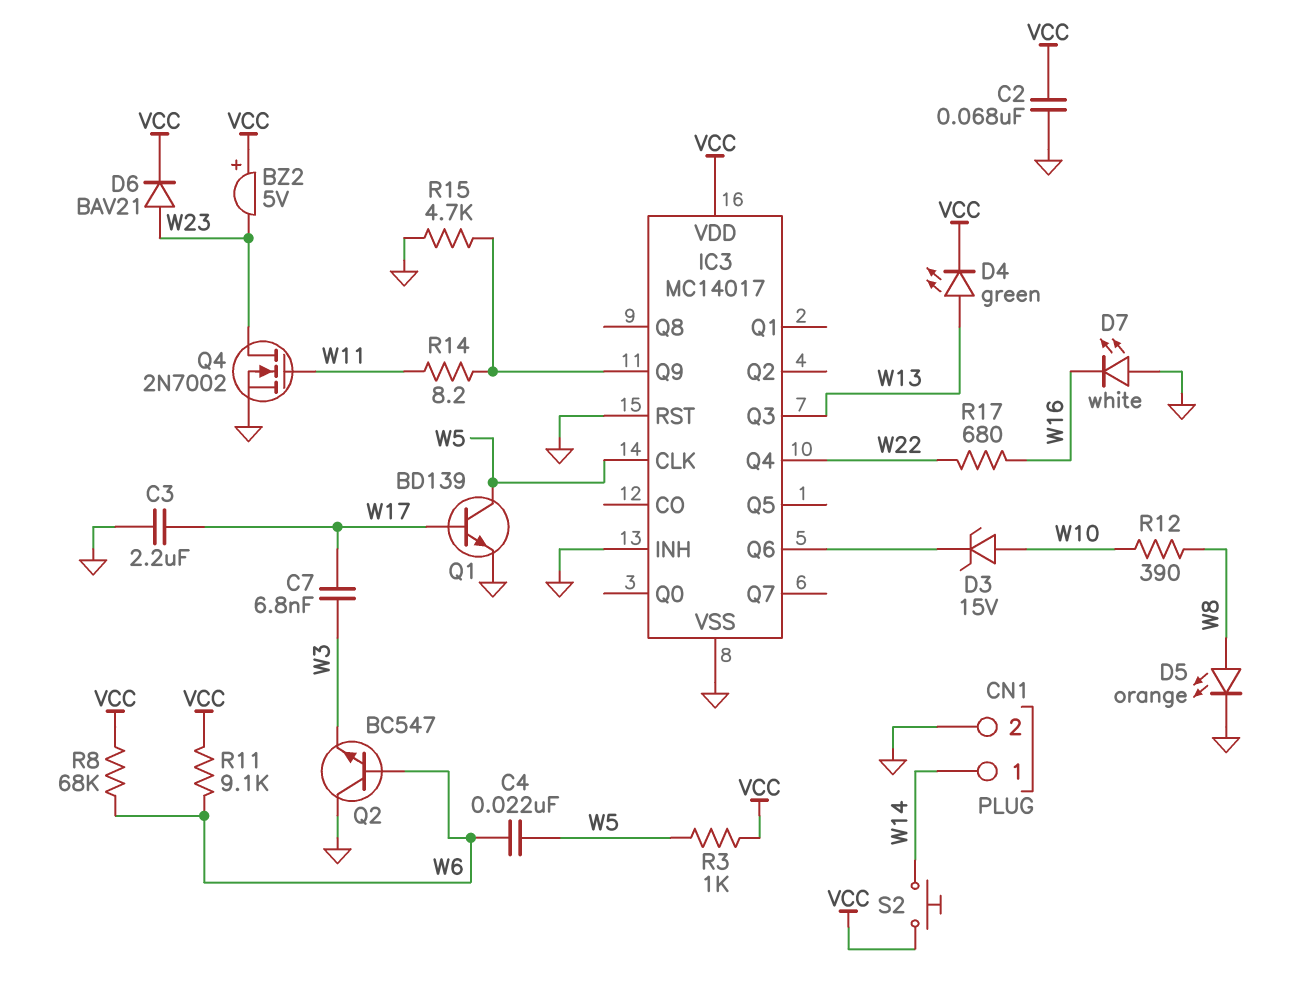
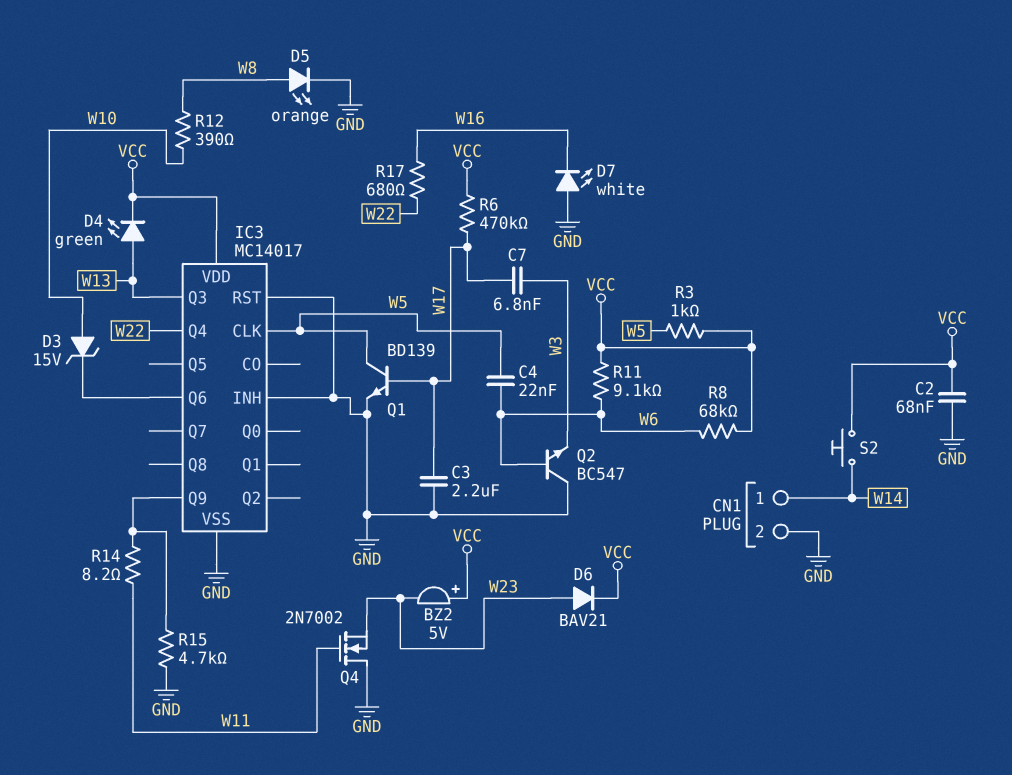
Q4: NMOS 2N7002 (G W11, D W23, S GND) -> NMOS 2N7002 (G W11, D GND, S W23)
R6: none -> 470k (VCC, W17)

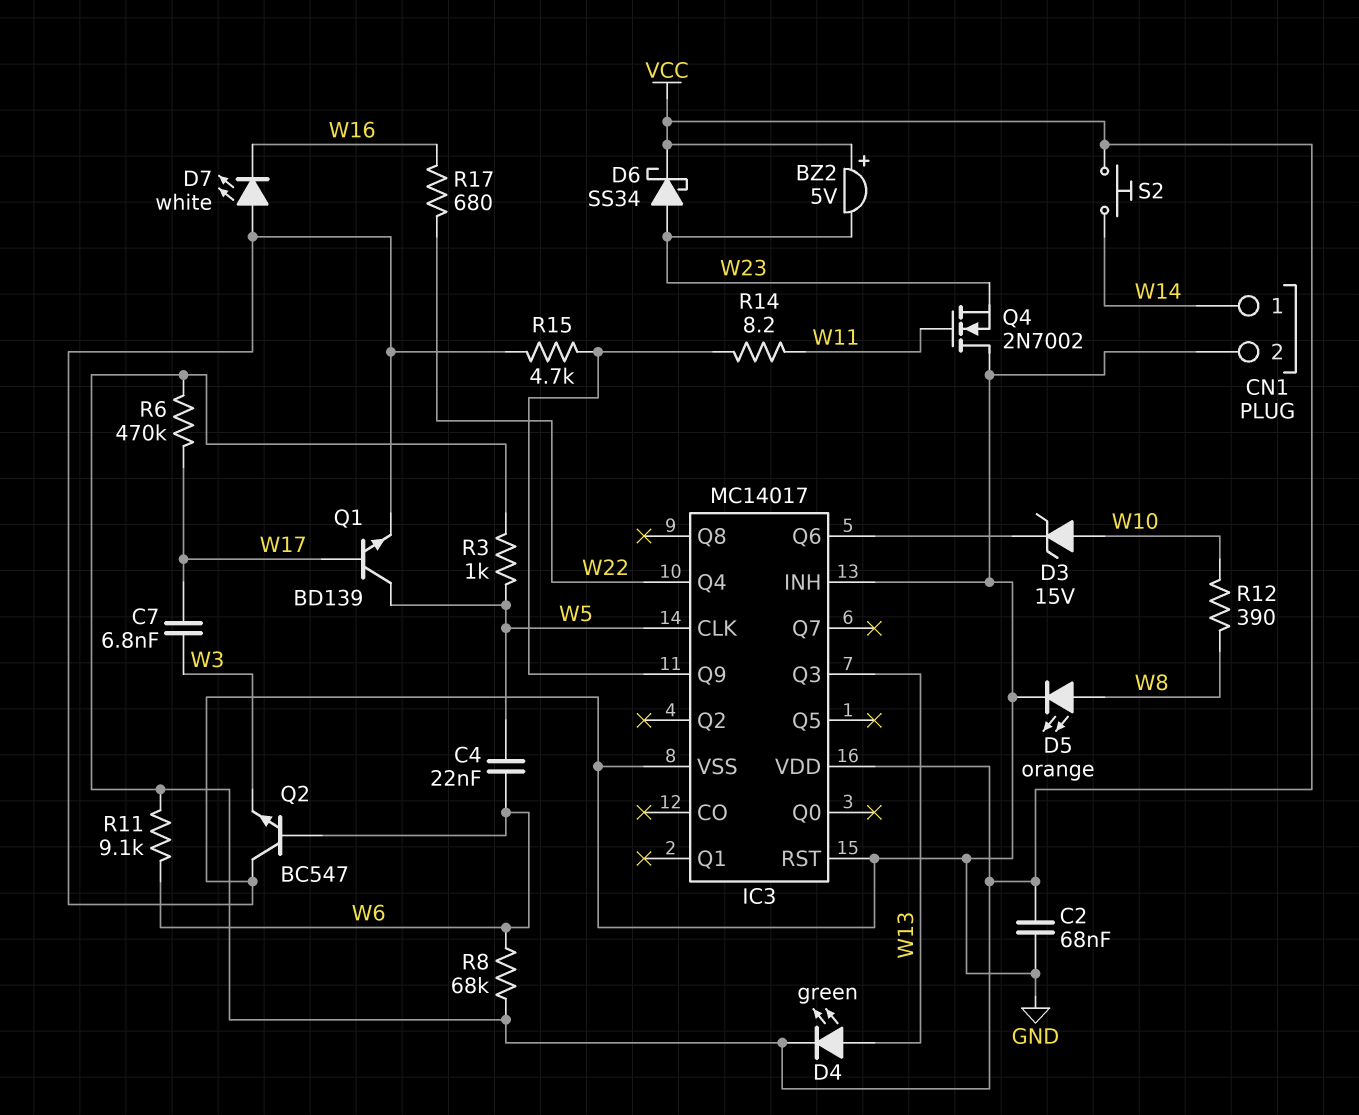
C3: 2.2uF (GND, W17) -> none
D6: diode BAV21 (A W23, K VCC) -> schottky SS34 (A W23, K VCC)

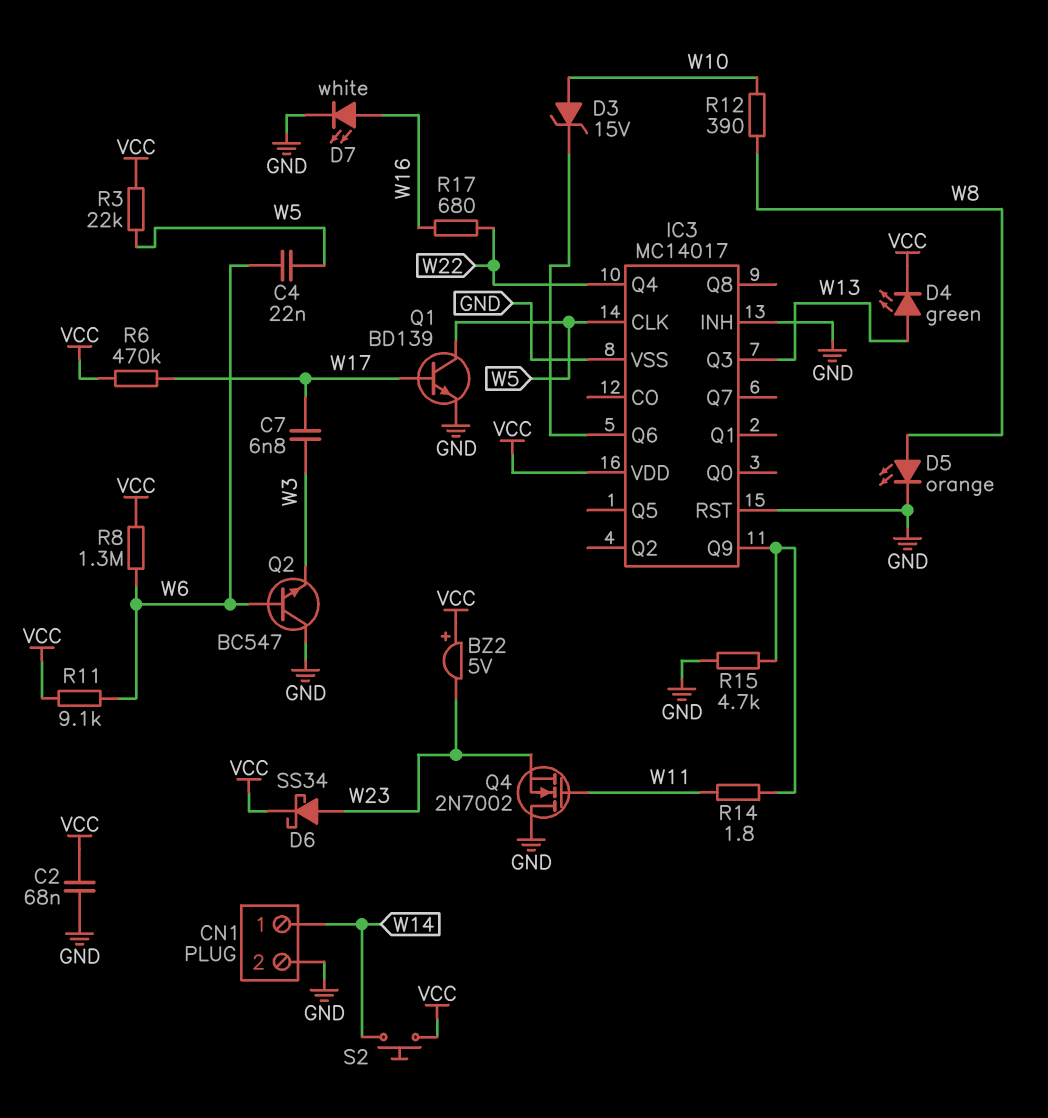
D7: LED white (A GND, K W16) -> LED white (A W16, K GND)
R3: 1k (VCC, W5) -> 22k (VCC, W5)
R8: 68k (VCC, W6) -> 1.3M (VCC, W6)
R14: 8.2 (IC3/Q9, W11) -> 1.8 (IC3/Q9, W11)

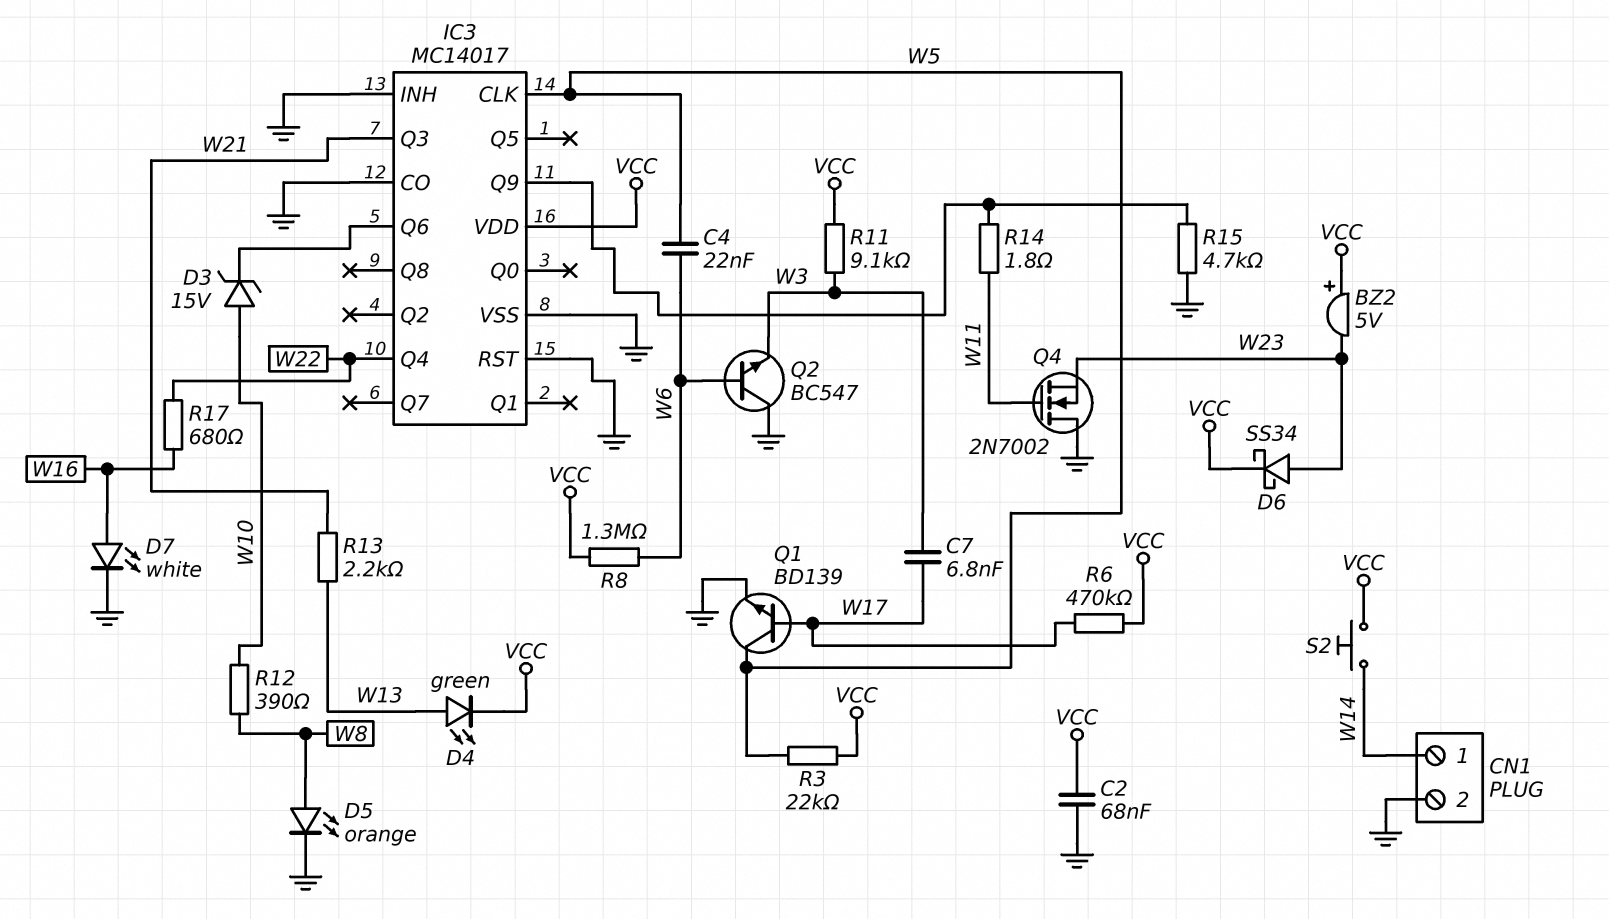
IC3 pin CO: none -> GND
IC3 pin Q3: W13 -> W21
R11: 9.1k (VCC, W6) -> 9.1k (VCC, W3)
R13: none -> 2.2k (W13, W21)

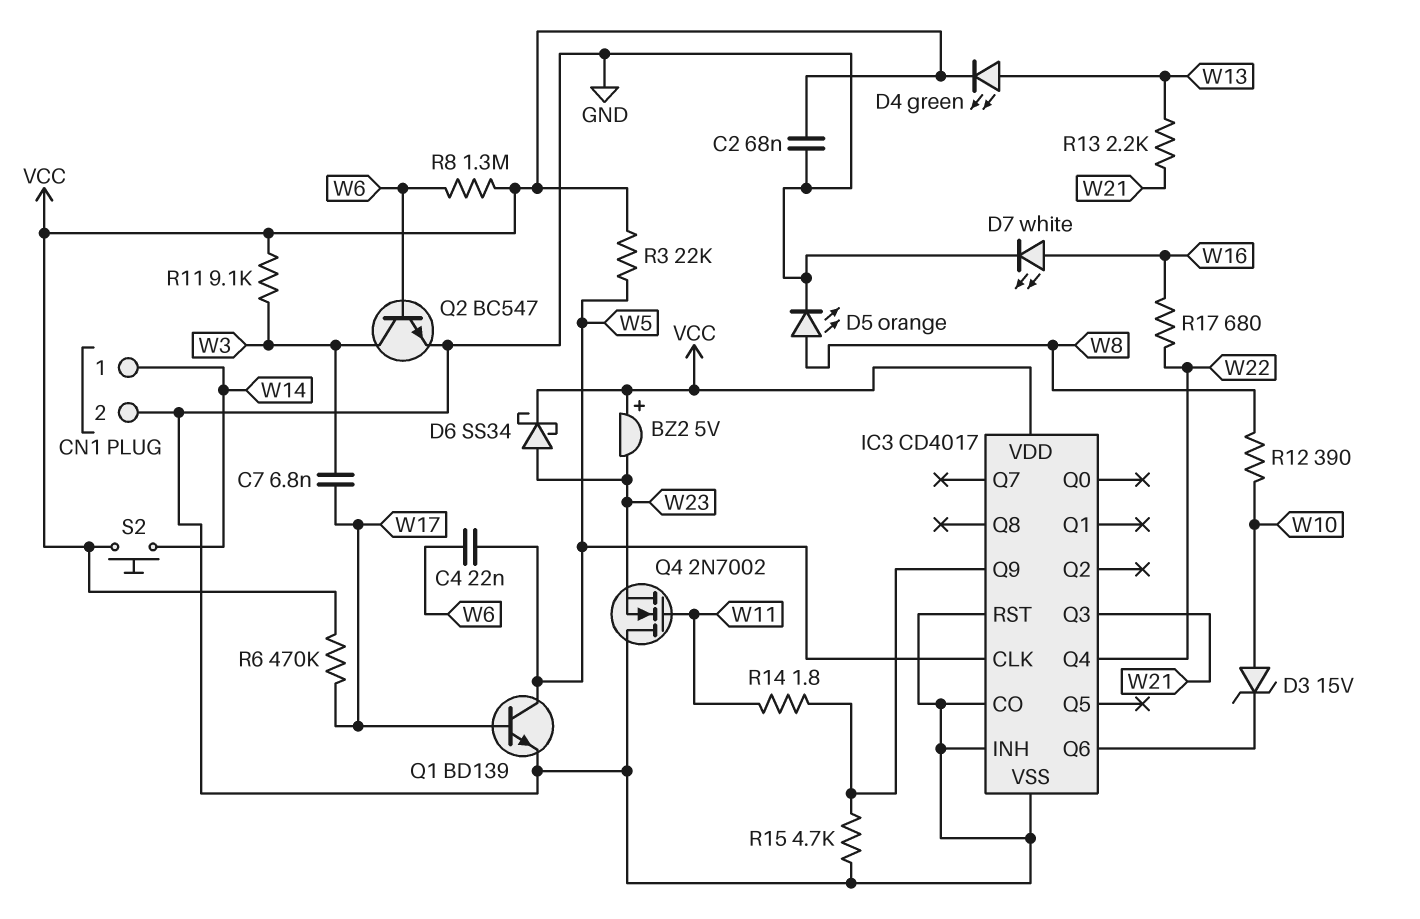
IC3: MC14017 -> CD4017
Q2: NPN BC547 (B W6, C GND, E W3) -> NPN BC547 (B W6, C W3, E GND)

